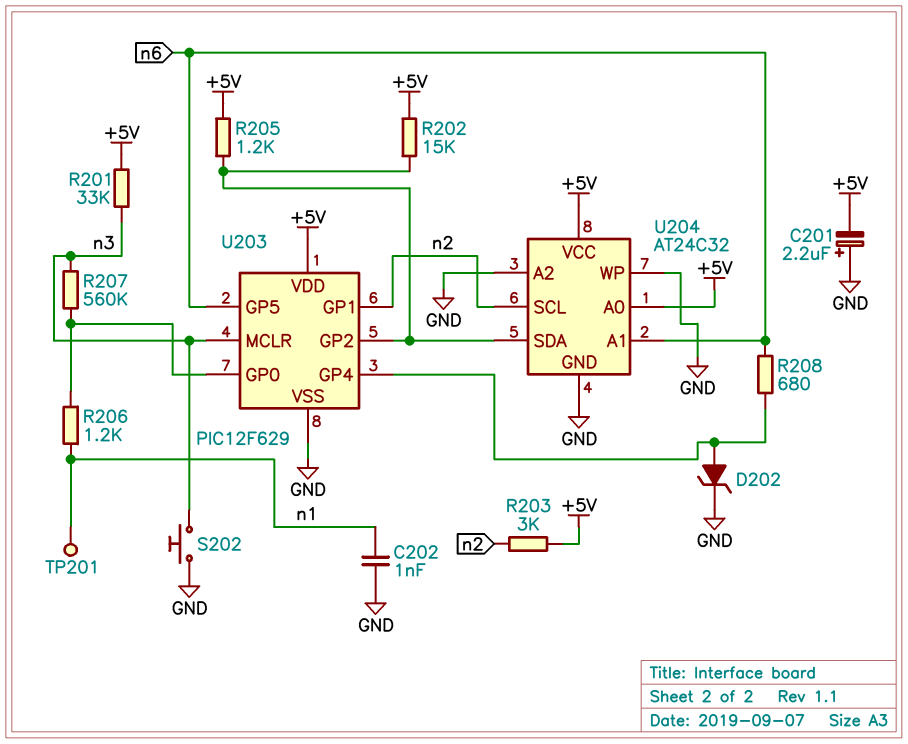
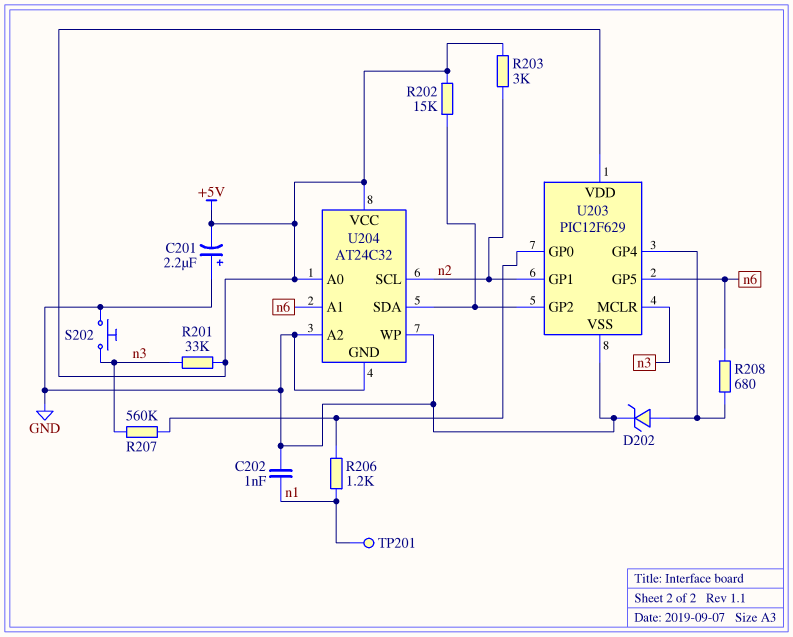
R205: 1.2k (+5V, U203/GP2) -> none

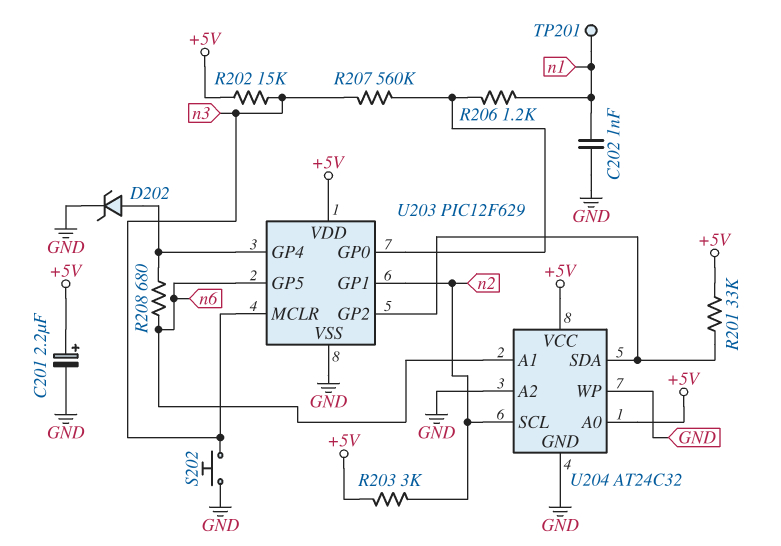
C201: 2.2uF (plus GND, minus +5V) -> 2.2uF (plus +5V, minus GND)
R201: 33k (+5V, n3) -> 33k (+5V, U203/GP2)
R202: 15k (+5V, U203/GP2) -> 15k (+5V, n3)

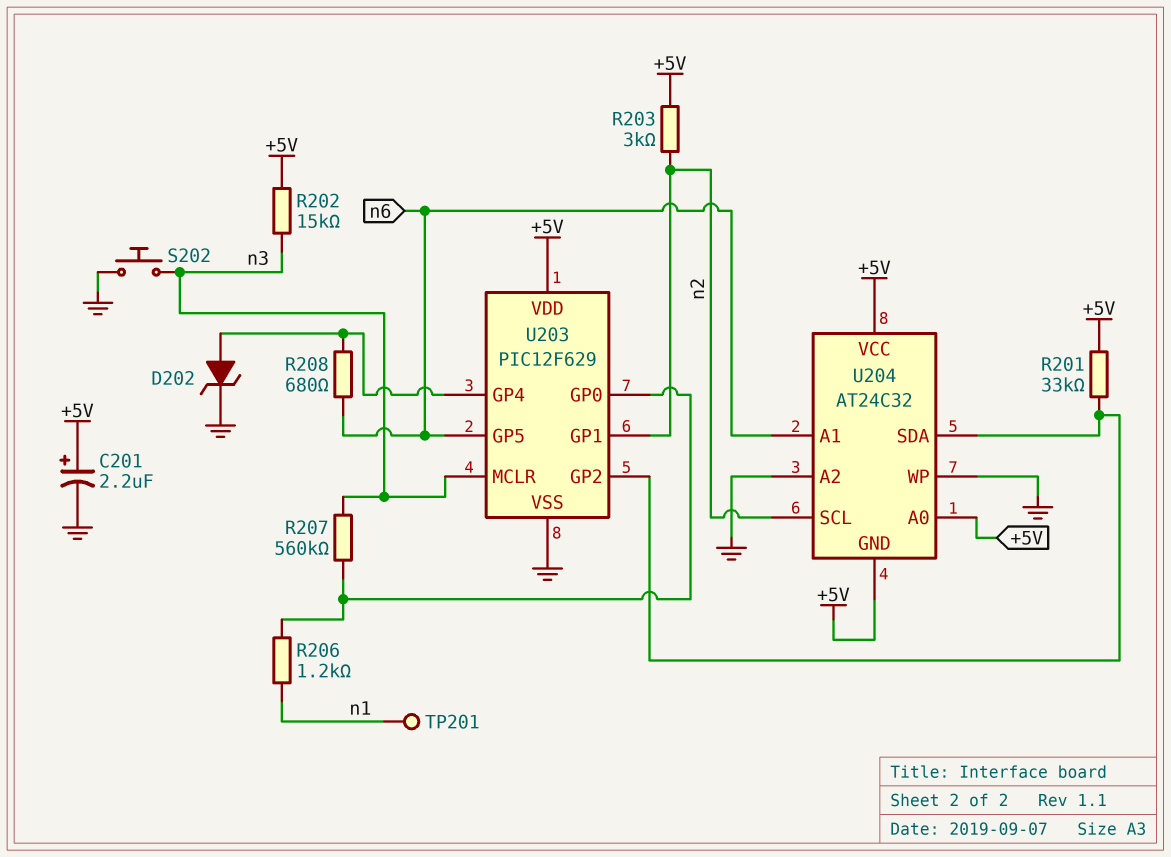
C202: 1nF (GND, n1) -> none
U204 pin GND: GND -> +5V

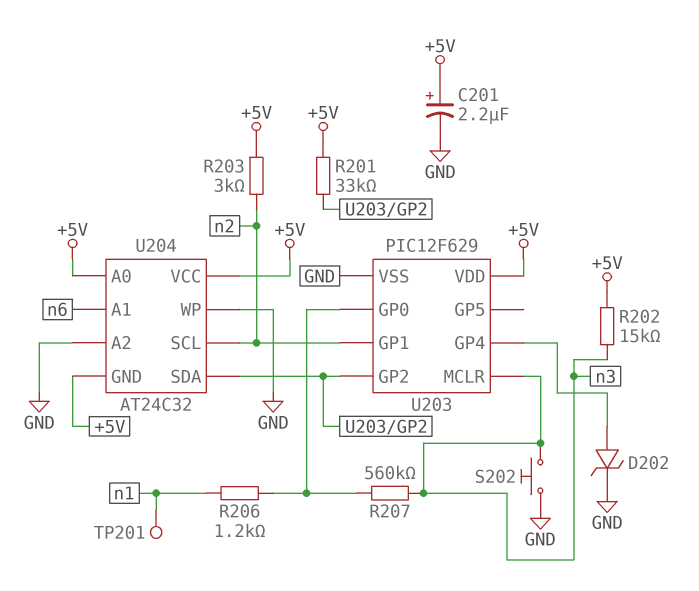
R208: 680 (U203/GP4, n6) -> none
U203 pin GP5: n6 -> none

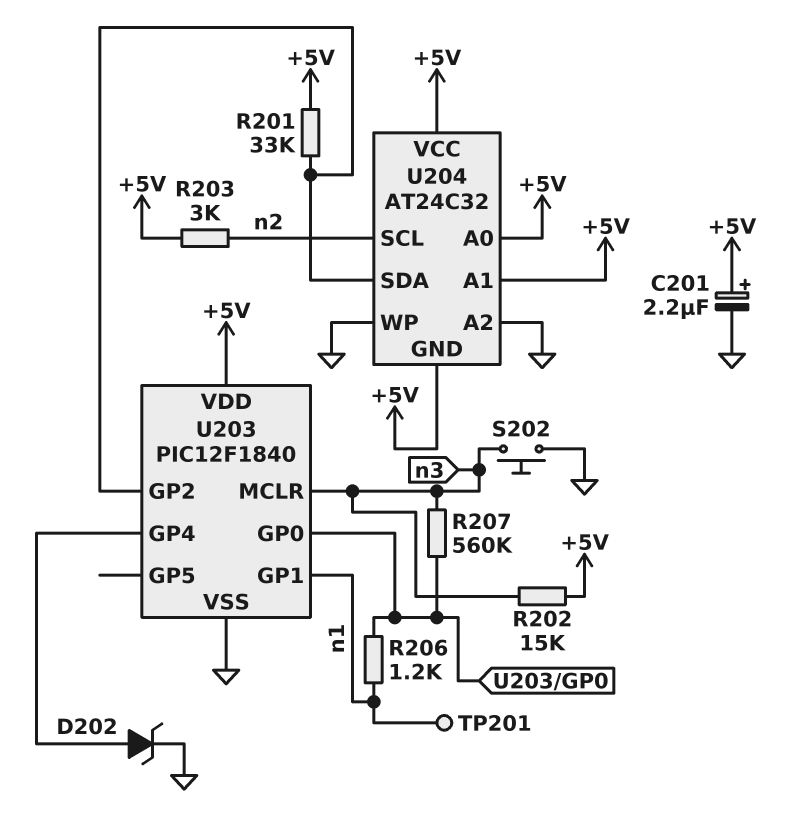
U203: PIC12F629 -> PIC12F1840
U203 pin GP1: n2 -> n1
U204 pin A1: n6 -> +5V

